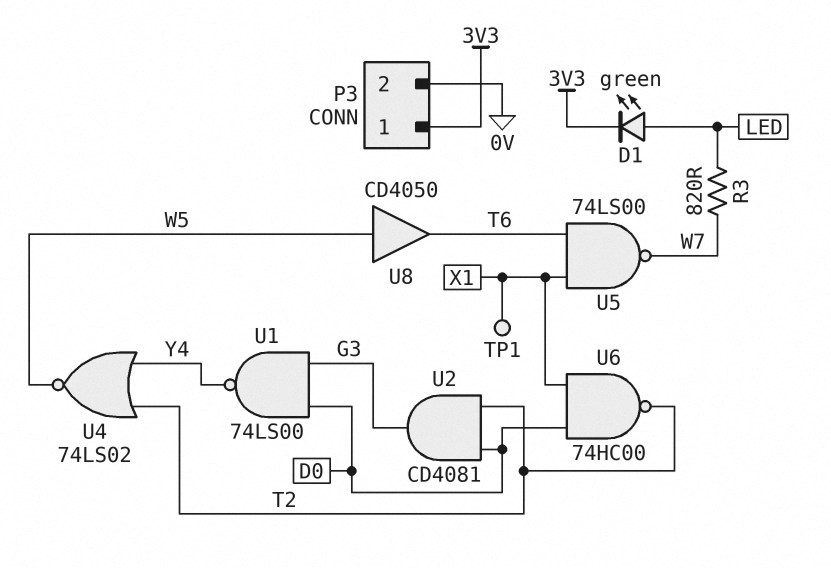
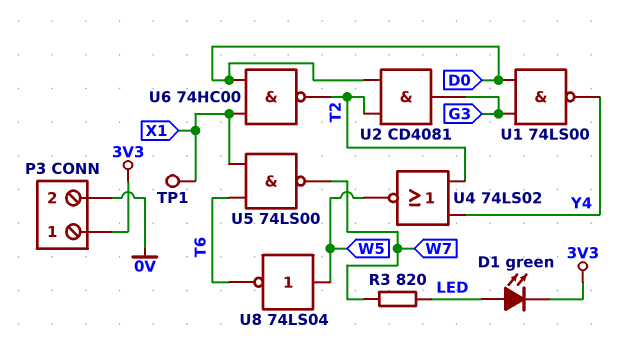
U8: buffer CD4050 (in W5, out T6) -> NOT 74LS04 (in W5, out T6)

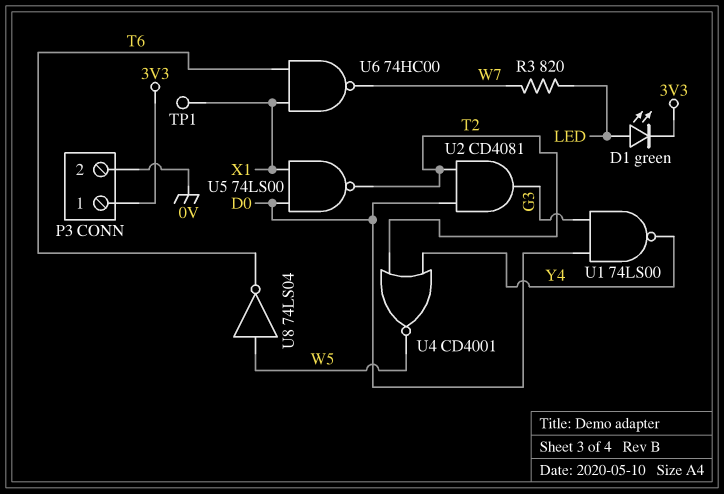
U4: NOR 74LS02 (in T2, in Y4, out W5) -> NOR CD4001 (in T2, in Y4, out W5)
U5: NAND 74LS00 (in T6, in X1, out W7) -> NAND 74LS00 (in D0, in X1, out T2)
U6: NAND 74HC00 (in D0, in X1, out T2) -> NAND 74HC00 (in T6, in X1, out W7)

